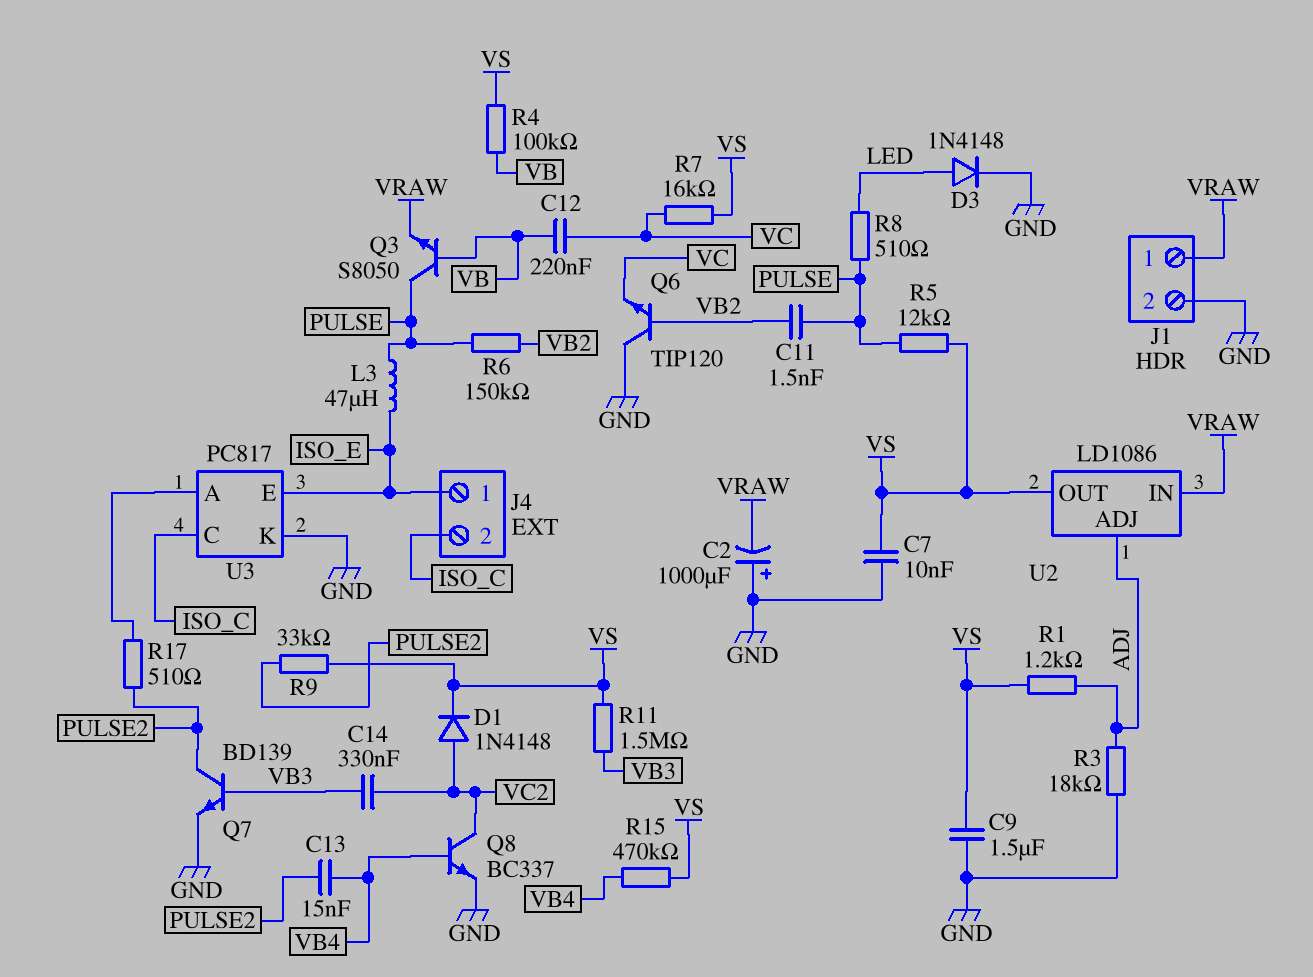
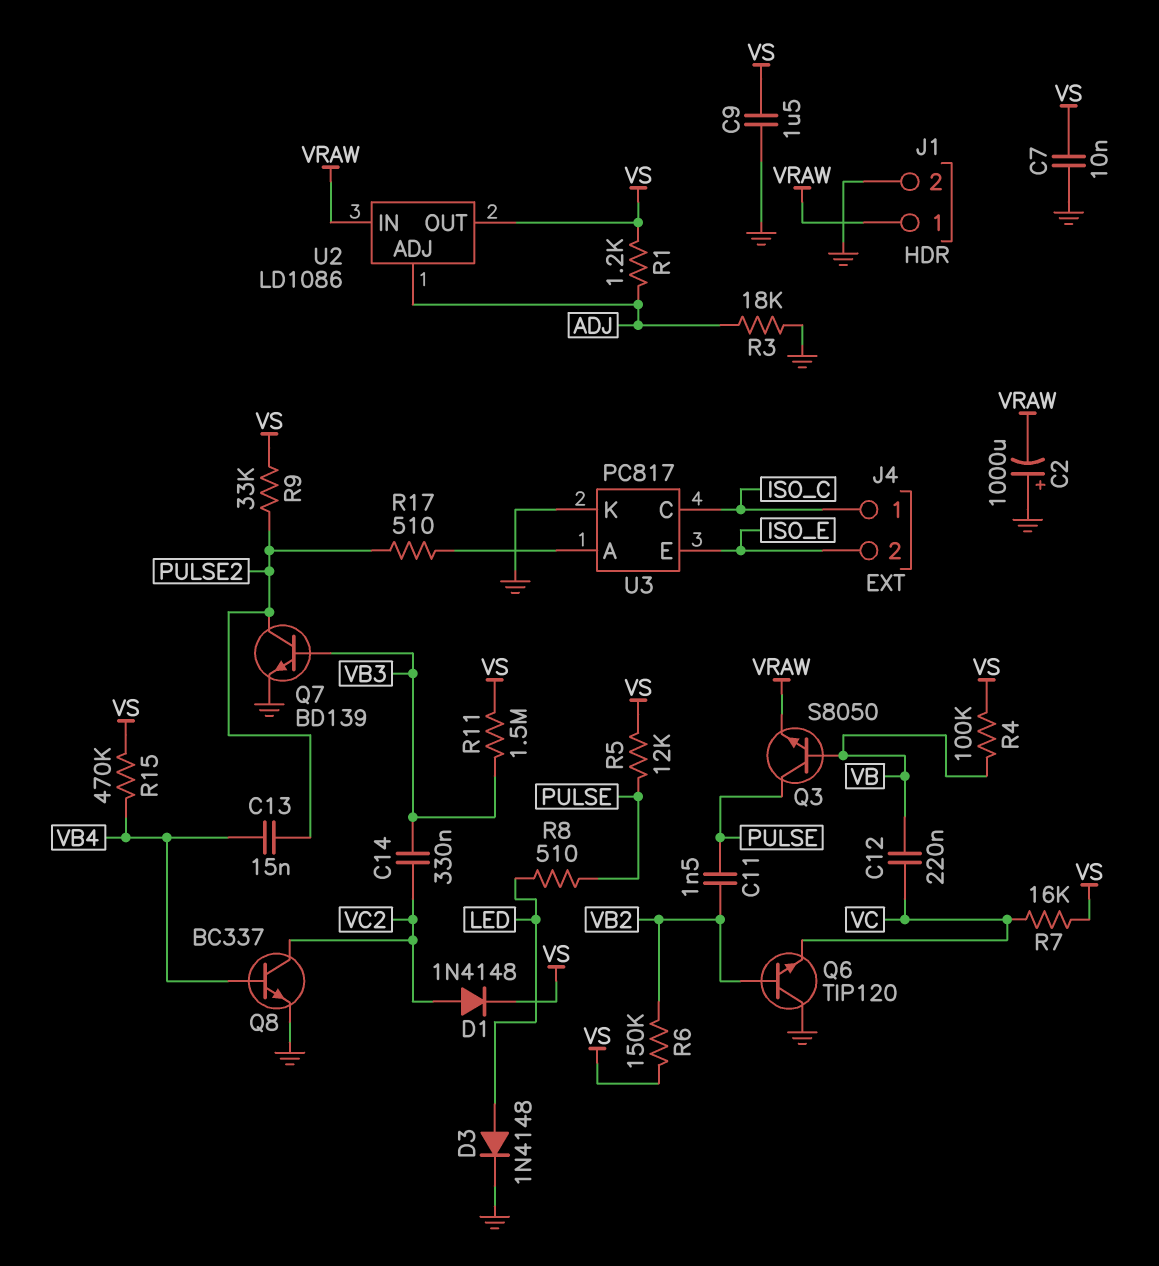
J4 pin 1: ISO_E -> ISO_C
J4 pin 2: ISO_C -> ISO_E
L3: 47uH (ISO_E, PULSE) -> none
R6: 150k (PULSE, VB2) -> 150k (VB2, VS)

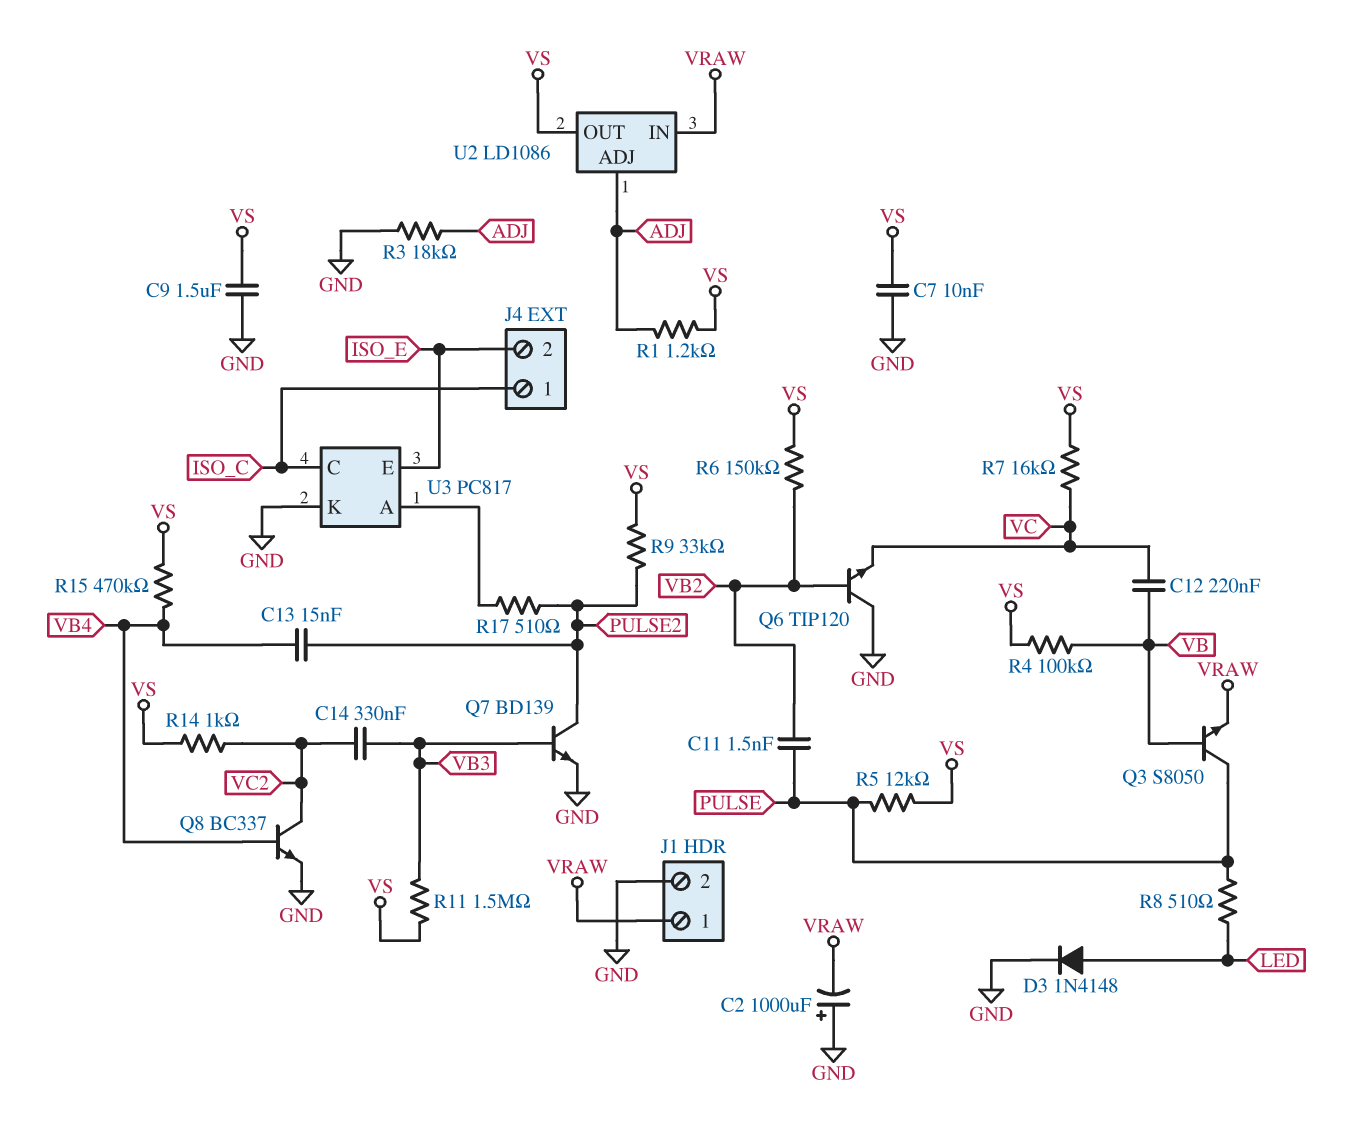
D1: diode 1N4148 (A VC2, K VS) -> none
R14: none -> 1k (VC2, VS)

